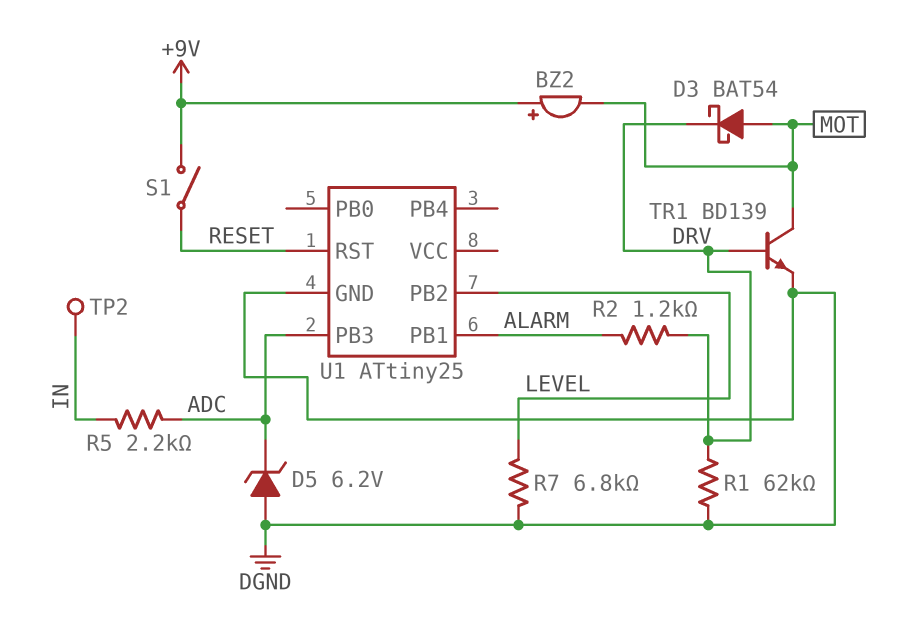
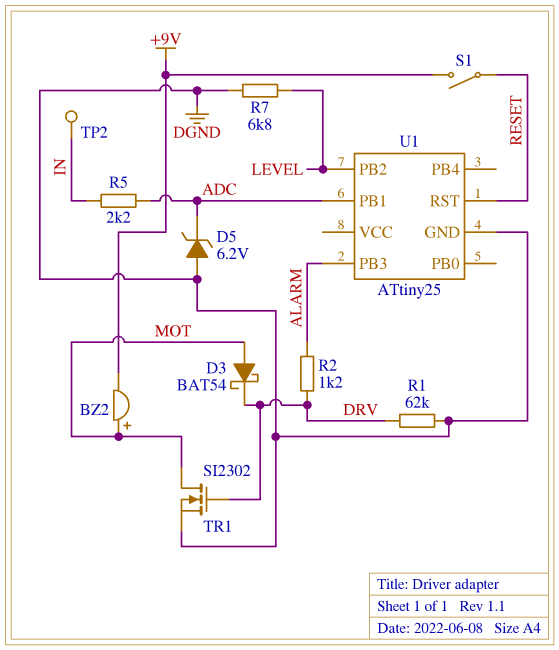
BZ2: buzzer (plus +9V, minus MOT) -> buzzer (plus MOT, minus +9V)
TR1: NPN BD139 (B DRV, C MOT, E DGND) -> NMOS SI2302 (G DRV, D MOT, S DGND)
U1 pin PB1: ALARM -> ADC
U1 pin PB3: ADC -> ALARM

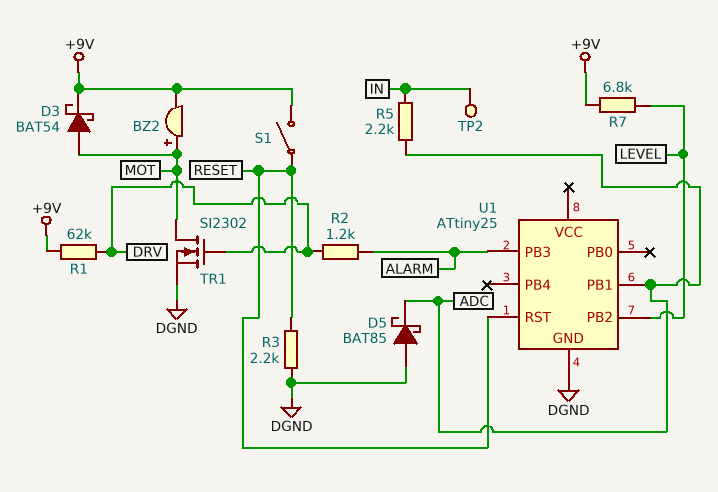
D3: schottky BAT54 (A MOT, K DRV) -> schottky BAT54 (A MOT, K +9V)
D5: zener 6.2V (A DGND, K ADC) -> schottky BAT85 (A DGND, K ADC)
R1: 62k (DGND, DRV) -> 62k (+9V, DRV)
R3: none -> 2.2k (DGND, RESET)
R7: 6.8k (DGND, LEVEL) -> 6.8k (+9V, LEVEL)

